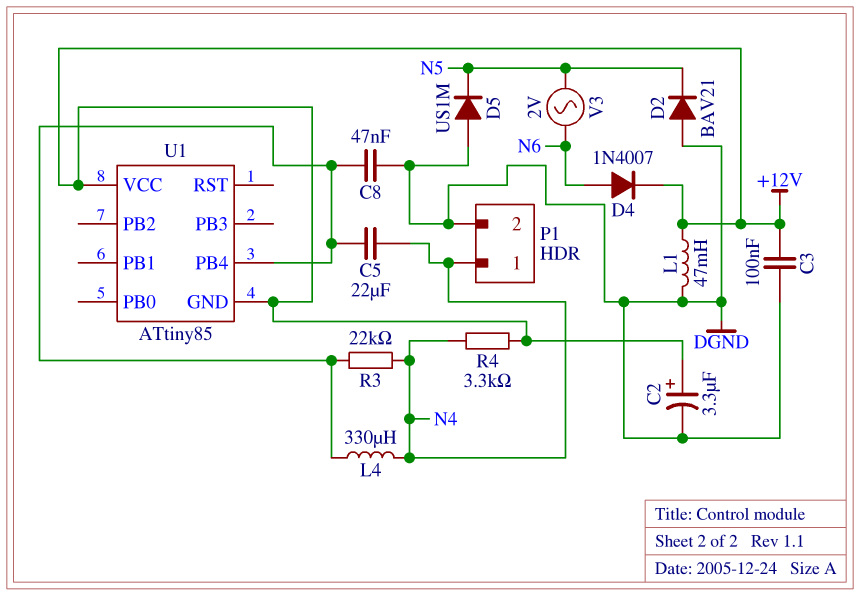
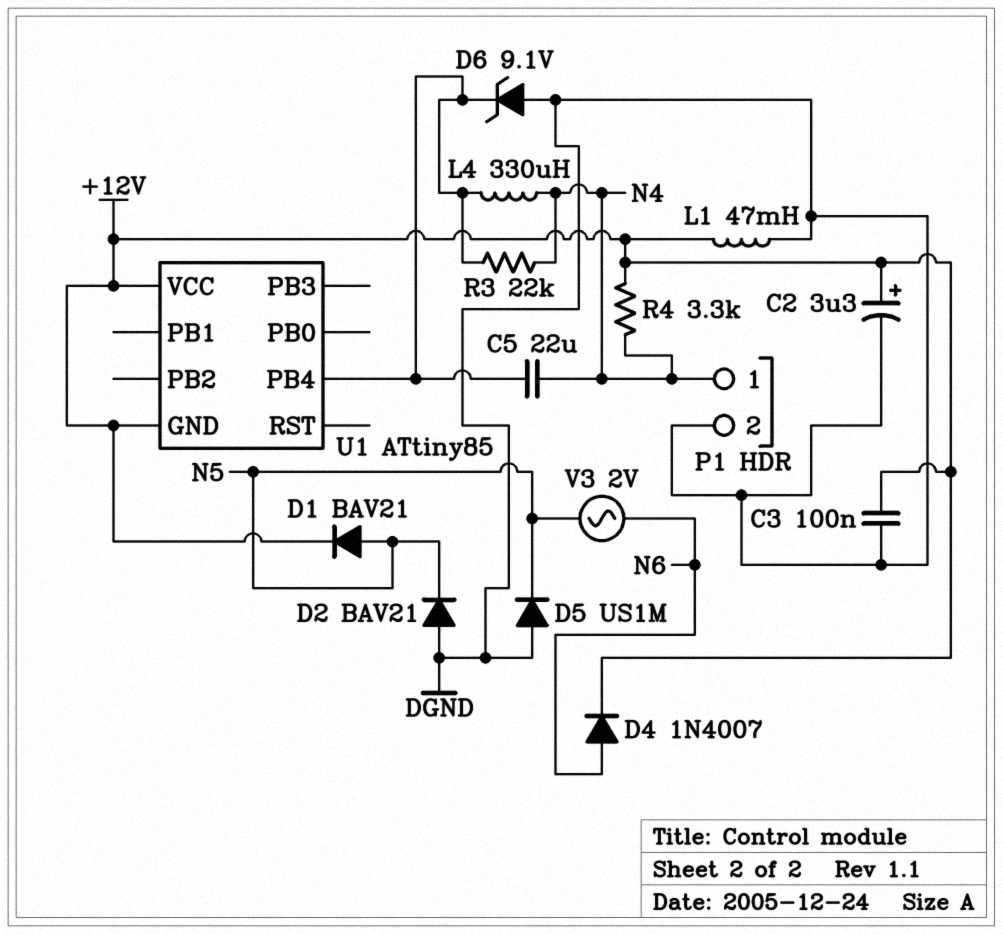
C8: 47nF (DGND, U1/PB4) -> none
D1: none -> diode BAV21 (A N5, K +12V)
D6: none -> zener 9.1V (A DGND, K U1/PB4)

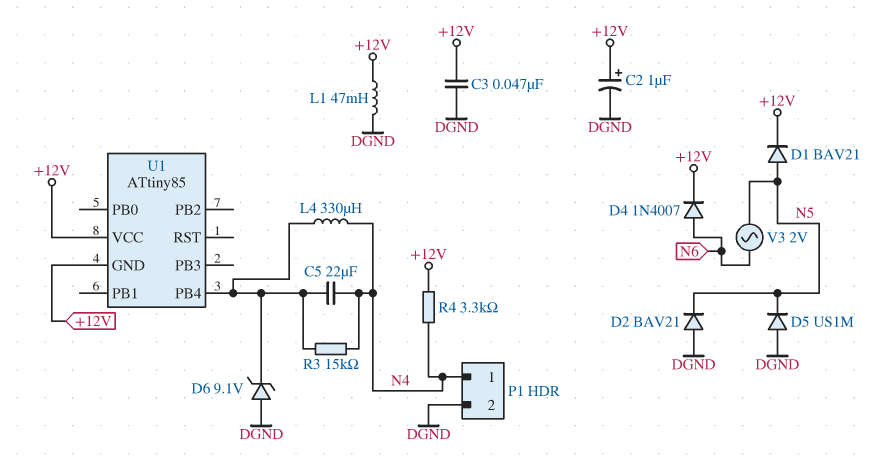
C2: 3.3uF (plus +12V, minus DGND) -> 1uF (plus +12V, minus DGND)
C3: 100nF (+12V, DGND) -> 47nF (+12V, DGND)
R3: 22k (N4, U1/PB4) -> 15k (N4, U1/PB4)

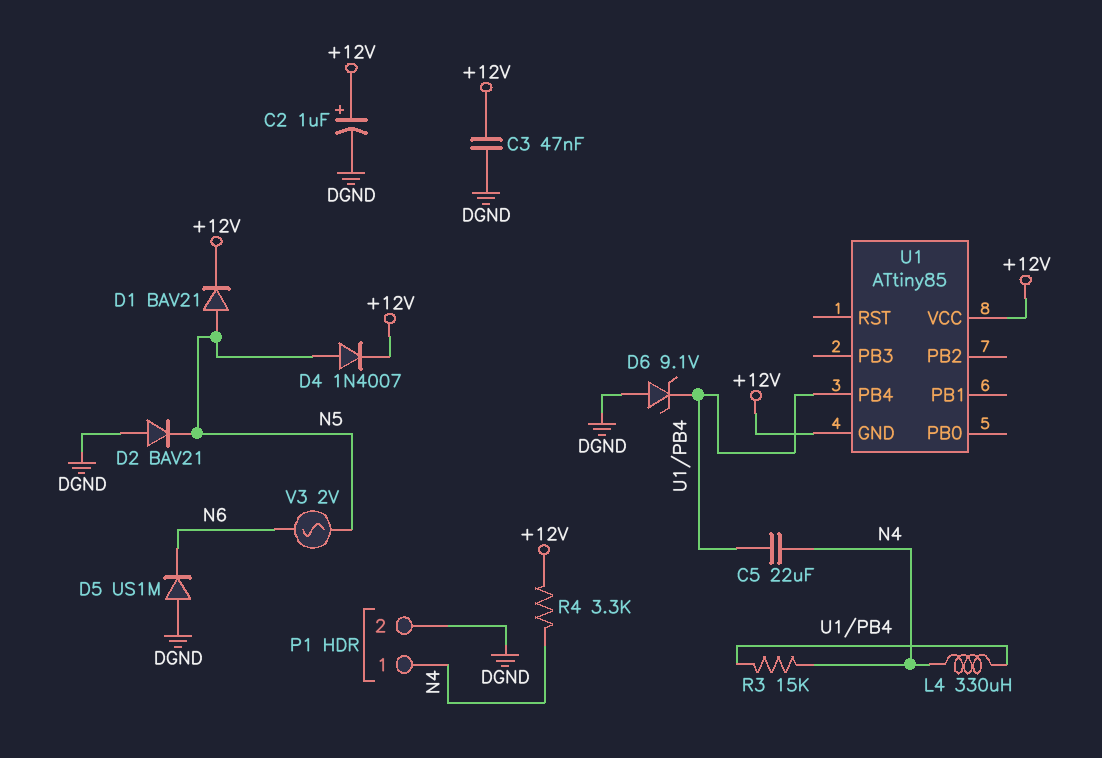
D4: diode 1N4007 (A N6, K +12V) -> diode 1N4007 (A N5, K +12V)
D5: diode US1M (A DGND, K N5) -> diode US1M (A DGND, K N6)
L1: 47mH (+12V, DGND) -> none

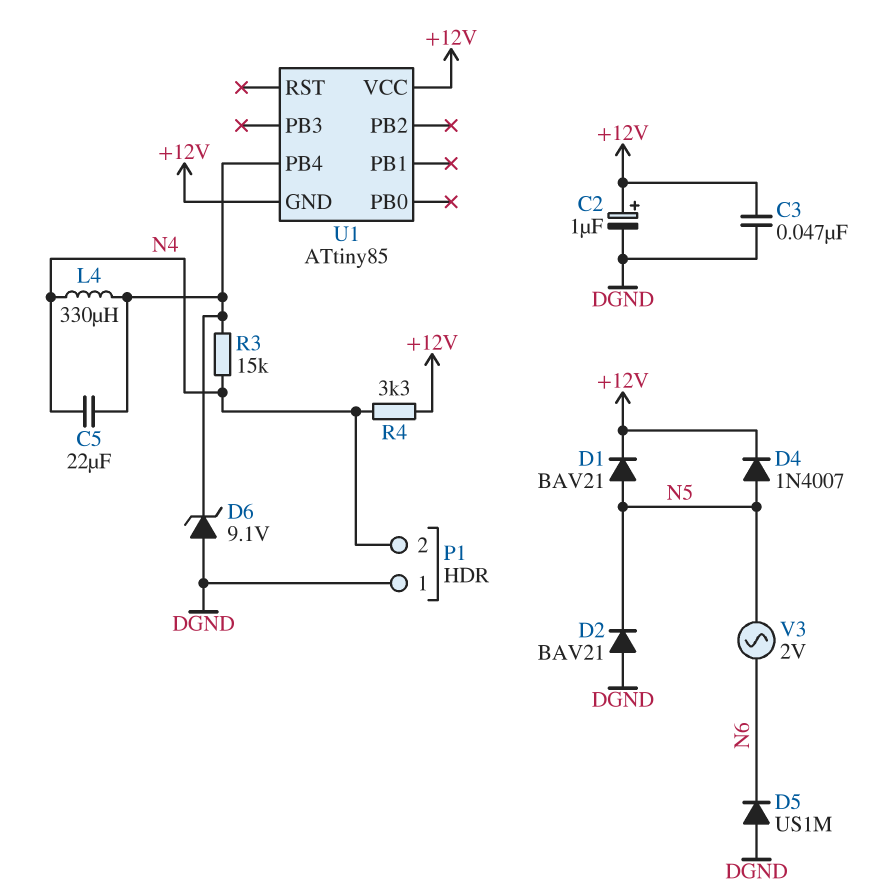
P1 pin 1: N4 -> DGND
P1 pin 2: DGND -> N4

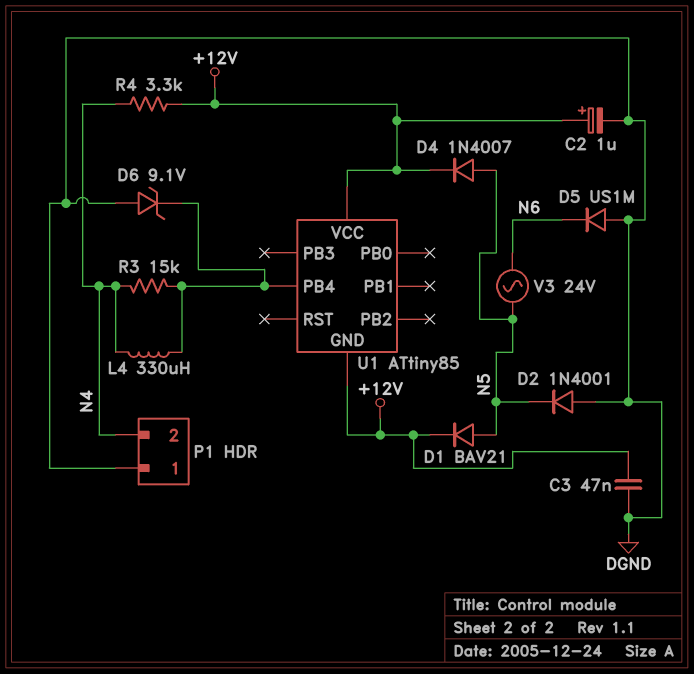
C5: 22uF (N4, U1/PB4) -> none
D2: diode BAV21 (A DGND, K N5) -> diode 1N4001 (A DGND, K N5)
V3: AC 2V (N5, N6) -> AC 24V (N5, N6)

